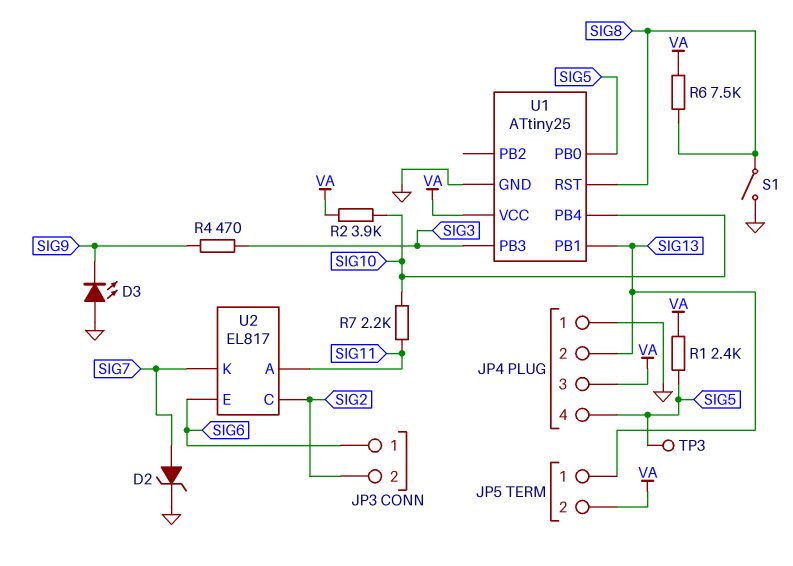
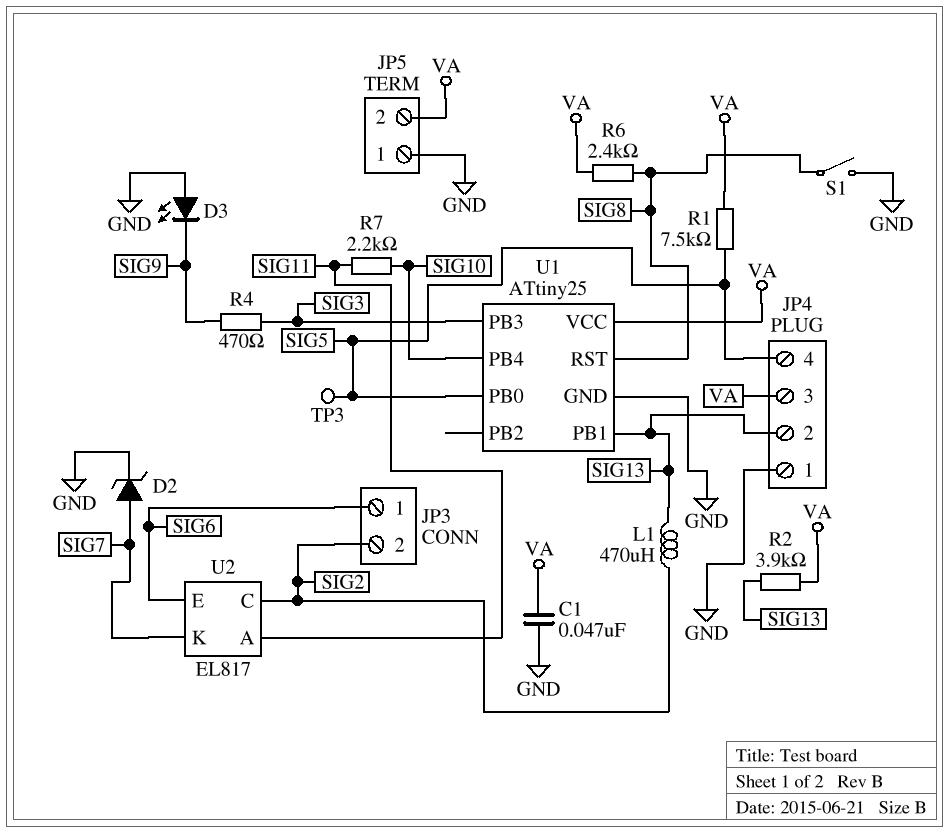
C1: none -> 47nF (GND, VA)
JP5 pin 1: SIG13 -> GND
L1: none -> 470uH (SIG2, SIG13)
R1: 2.4k (SIG5, VA) -> 7.5k (SIG5, VA)
R2: 3.9k (SIG10, VA) -> 3.9k (SIG13, VA)
R6: 7.5k (SIG8, VA) -> 2.4k (SIG8, VA)

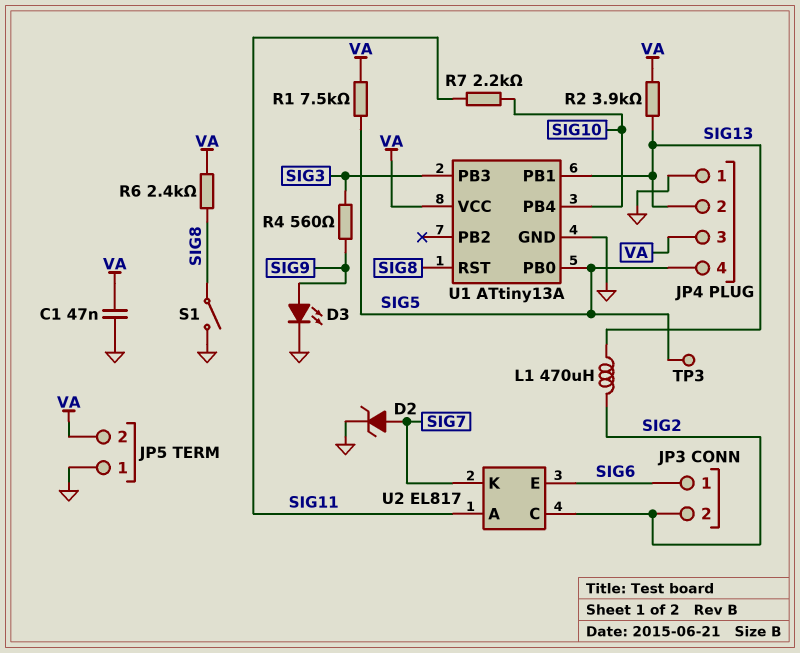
D3: LED (A GND, K SIG9) -> LED (A SIG9, K GND)
R4: 470 (SIG3, SIG9) -> 560 (SIG3, SIG9)
U1: ATtiny25 -> ATtiny13A

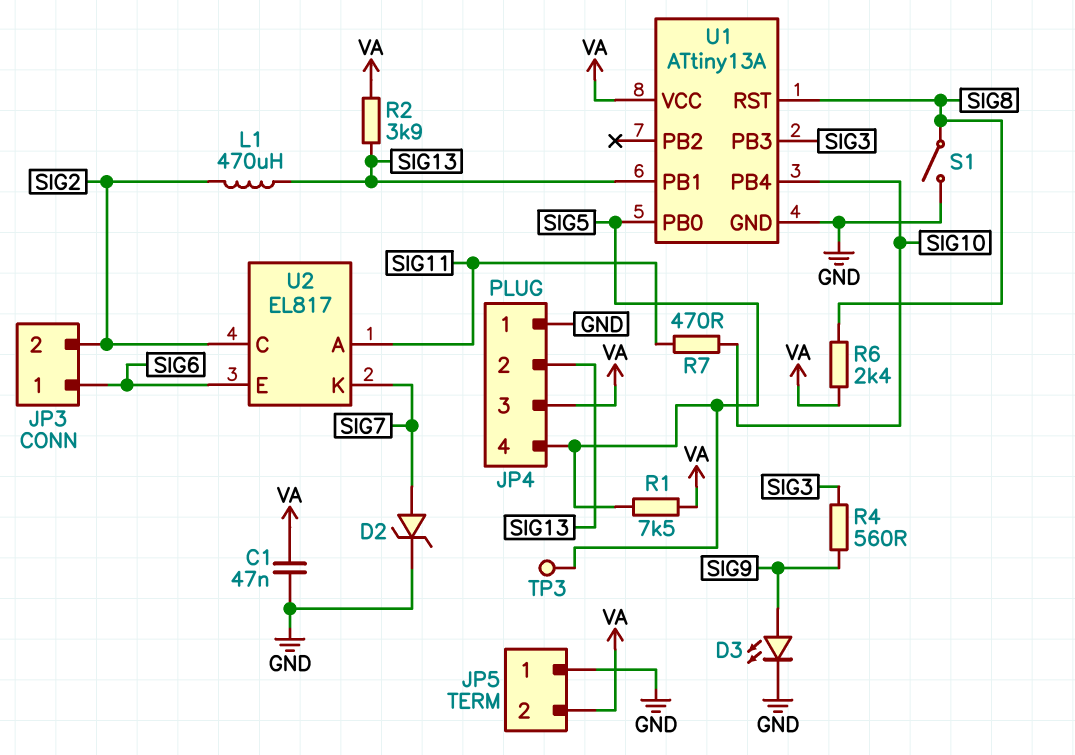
R7: 2.2k (SIG10, SIG11) -> 470 (SIG10, SIG11)

